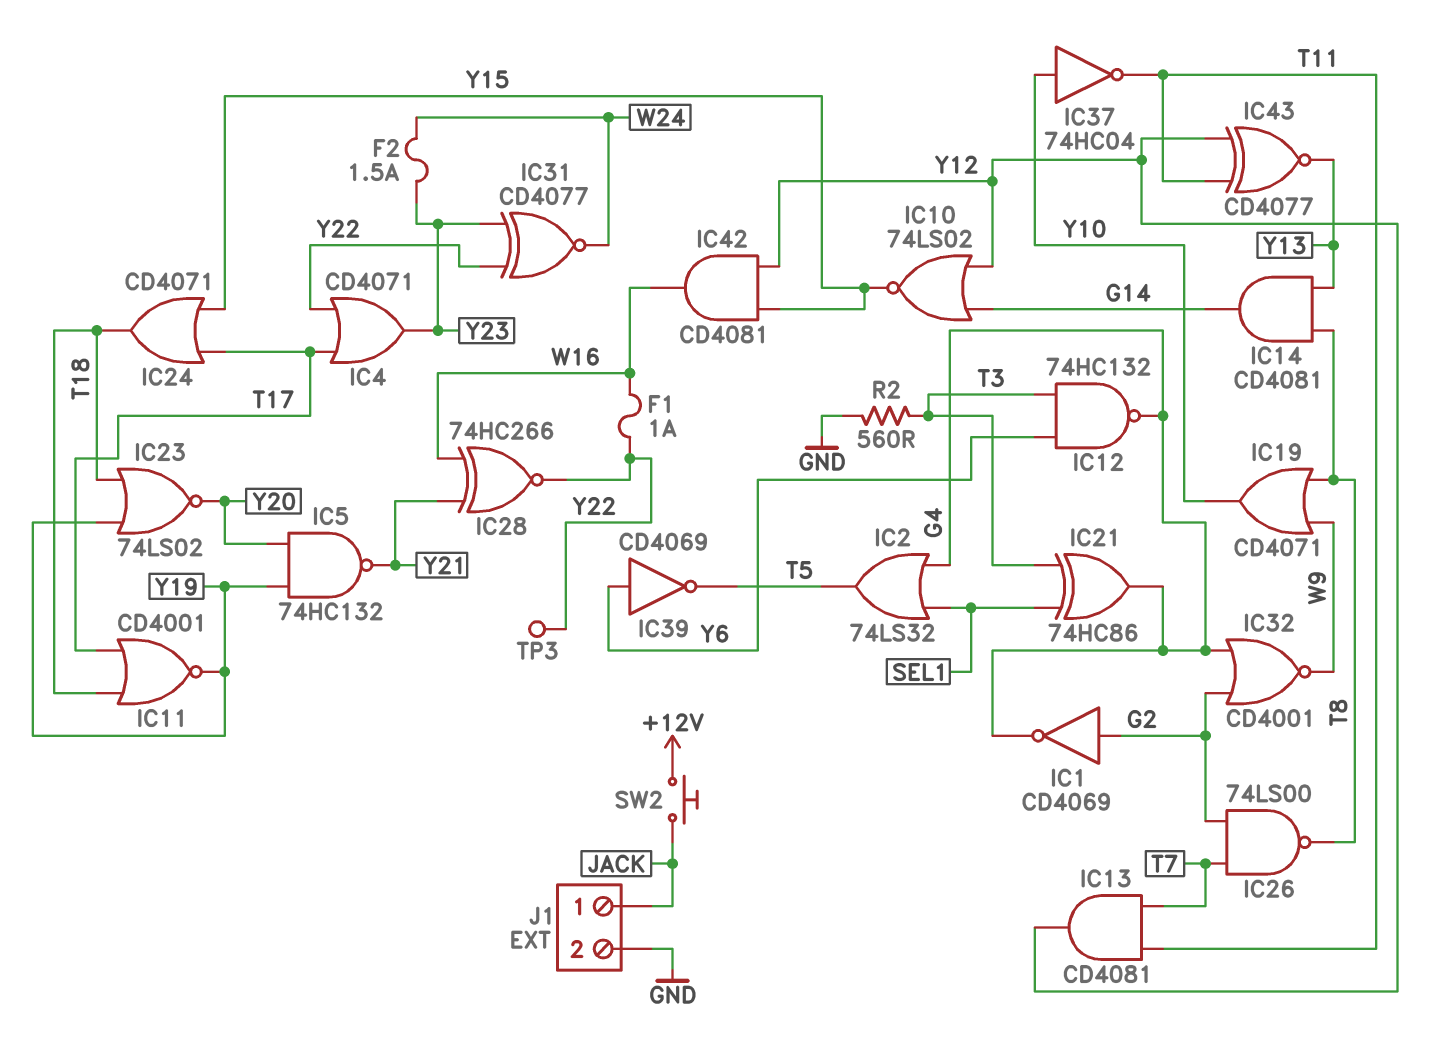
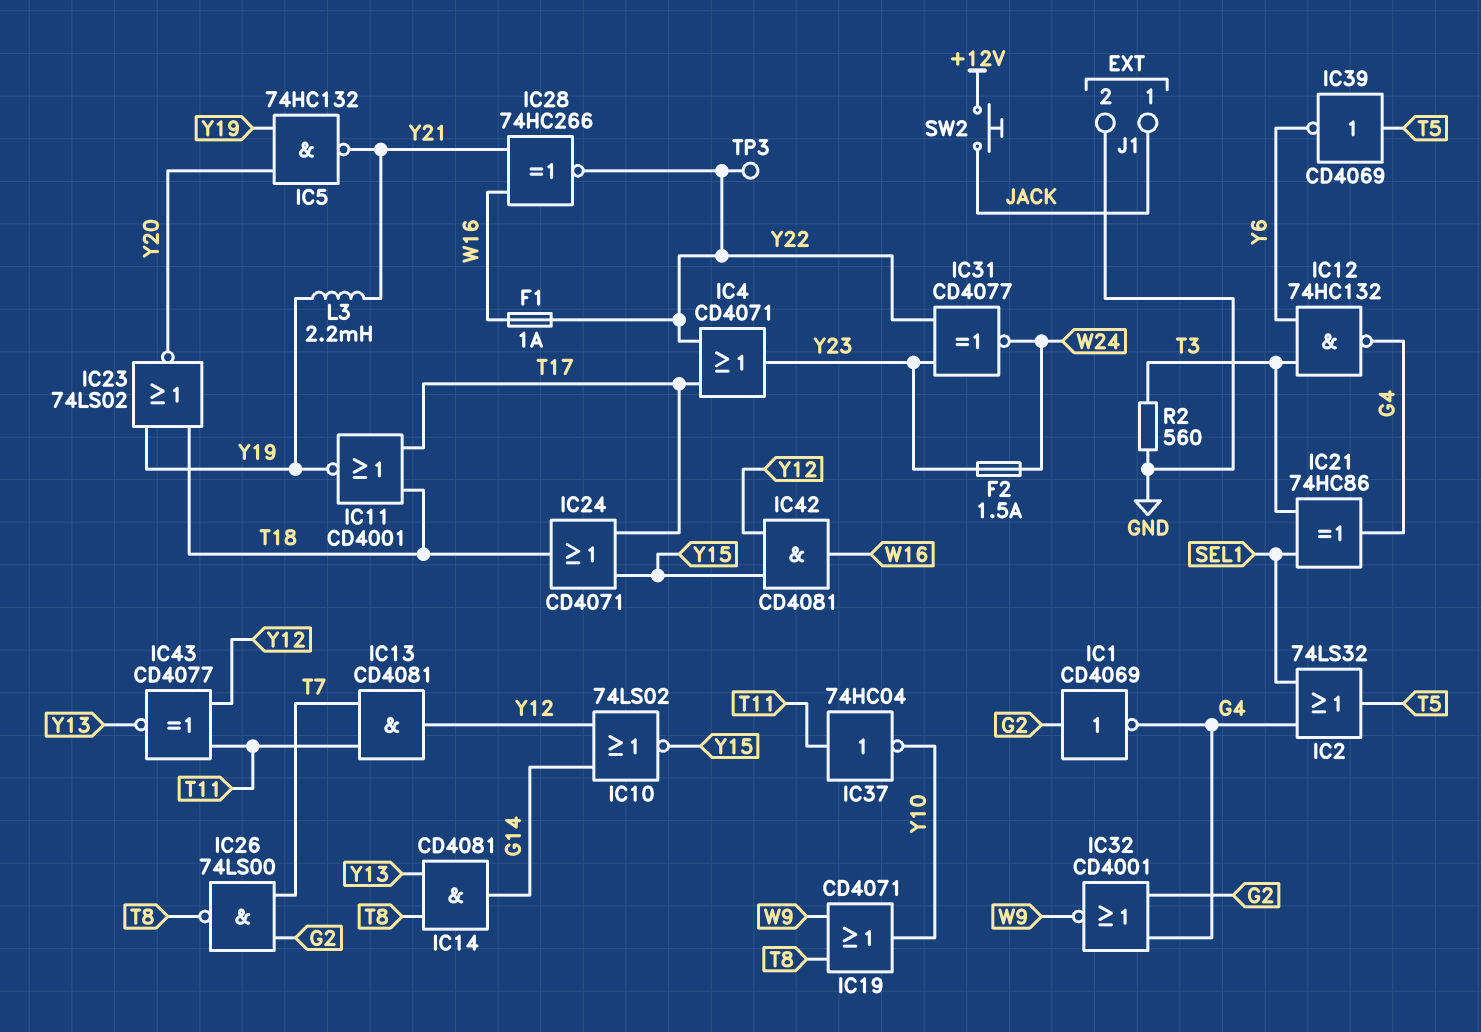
IC37: NOT 74HC04 (in Y10, out T11) -> NOT 74HC04 (in T11, out Y10)
IC39: NOT CD4069 (in Y6, out T5) -> NOT CD4069 (in T5, out Y6)
L3: none -> 2.2mH (Y19, Y21)

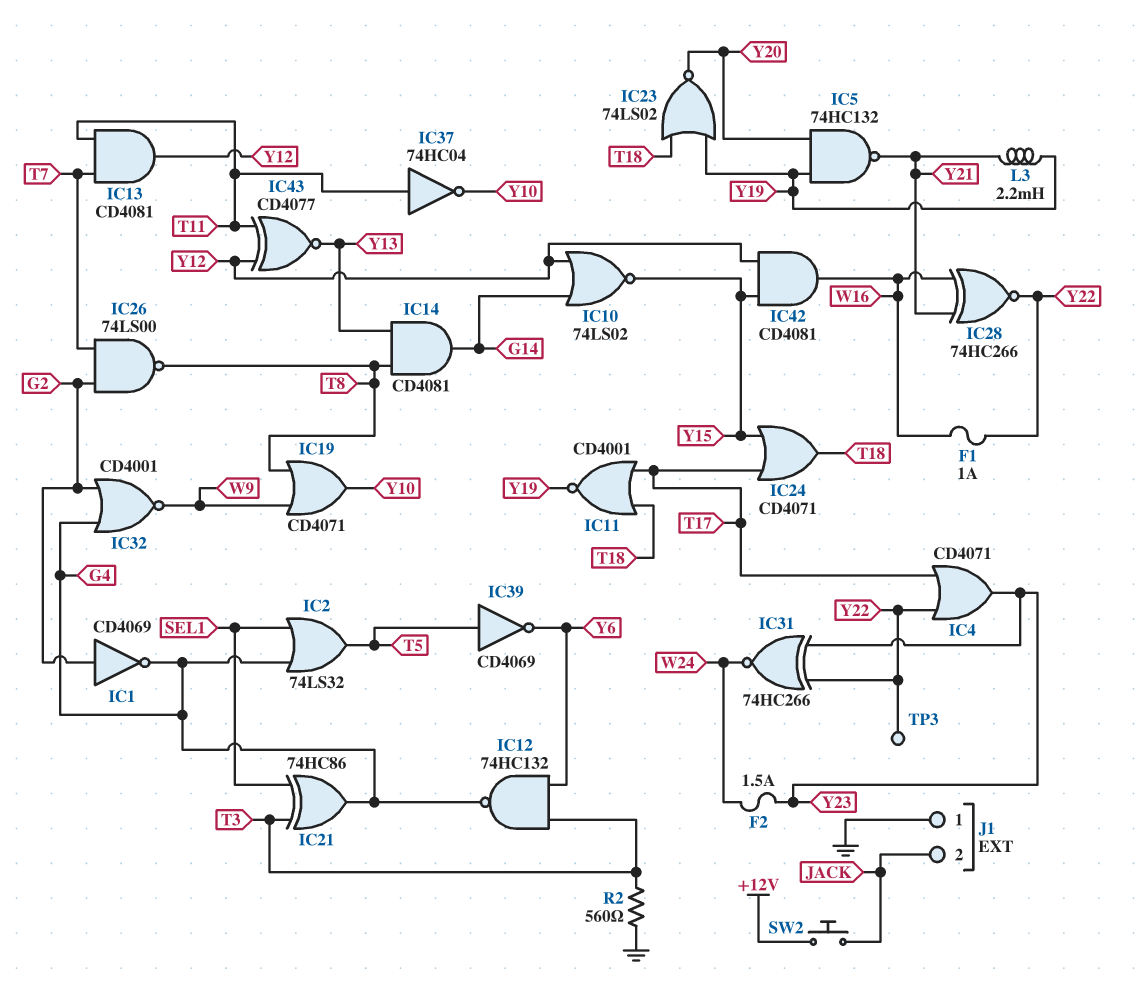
IC31: XNOR CD4077 (in Y22, in Y23, out W24) -> XNOR 74HC266 (in Y22, in Y23, out W24)
J1 pin 1: JACK -> GND
J1 pin 2: GND -> JACK

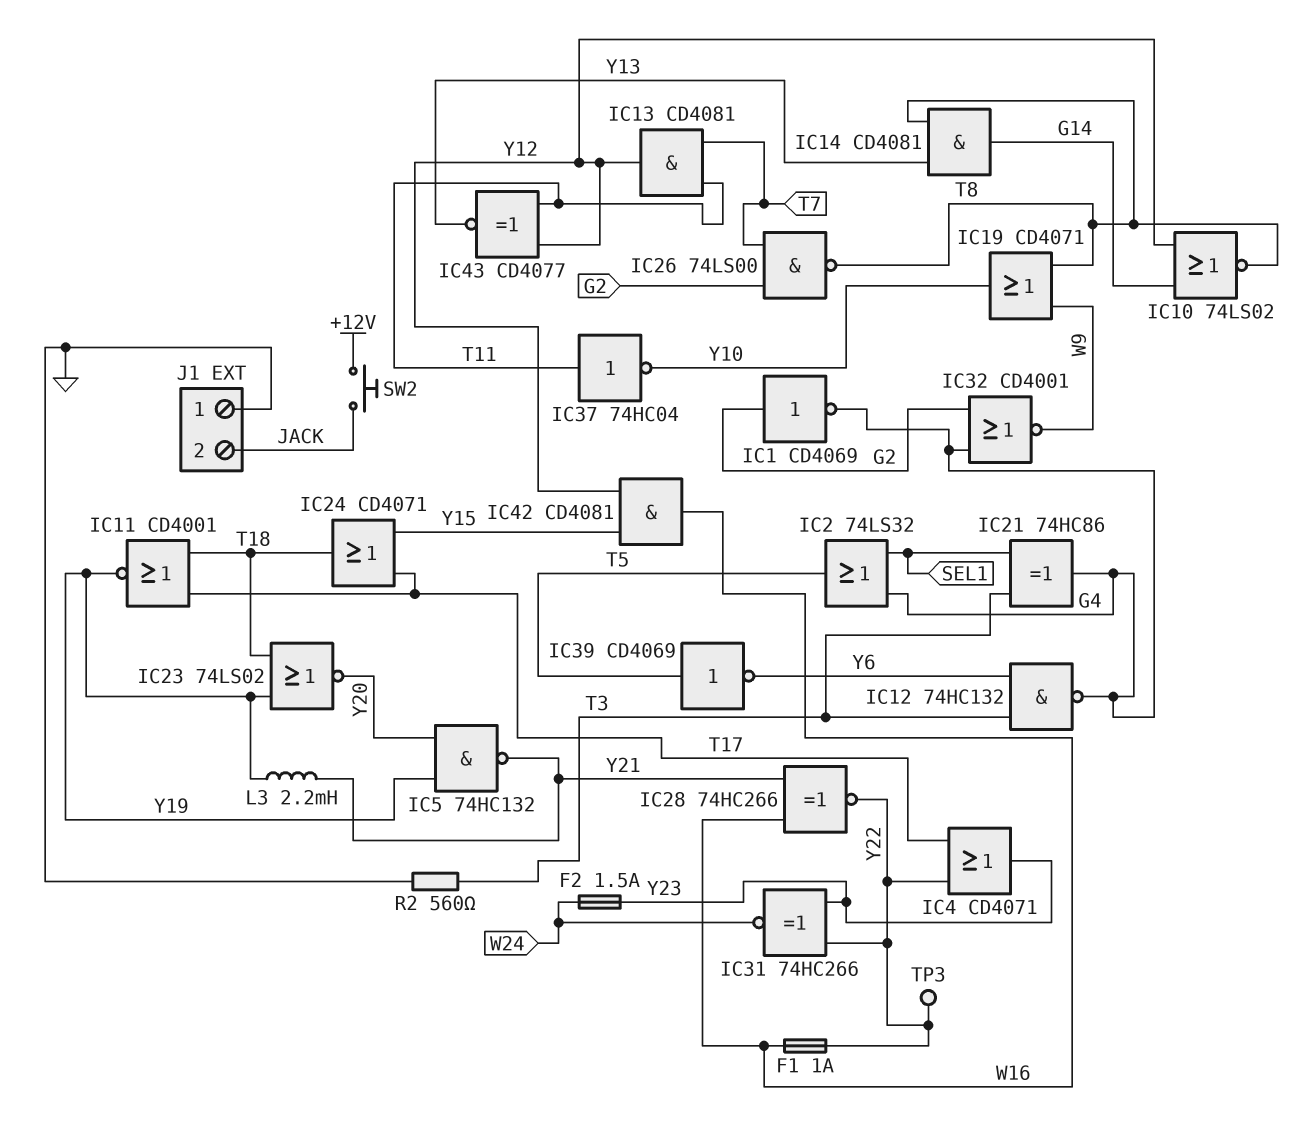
IC10: NOR 74LS02 (in G14, in Y12, out Y15) -> NOR 74LS02 (in G14, in Y12, out T8)

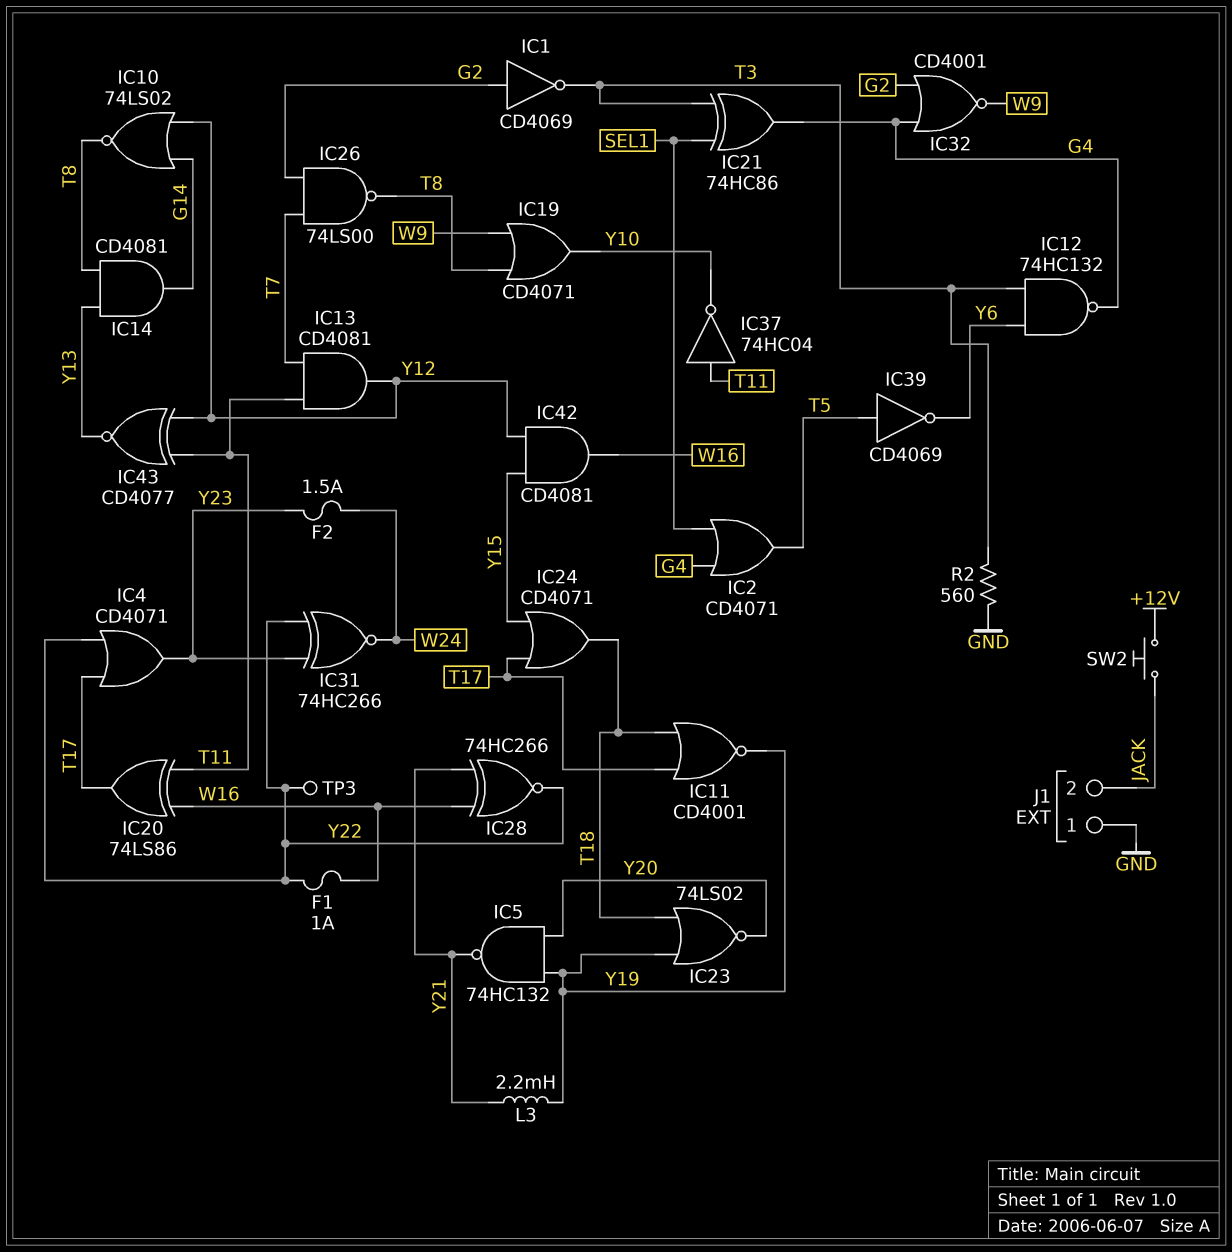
IC1: NOT CD4069 (in G2, out G4) -> NOT CD4069 (in G2, out T3)
IC2: OR 74LS32 (in G4, in SEL1, out T5) -> OR CD4071 (in G4, in SEL1, out T5)
IC20: none -> XOR 74LS86 (in T11, in W16, out T17)

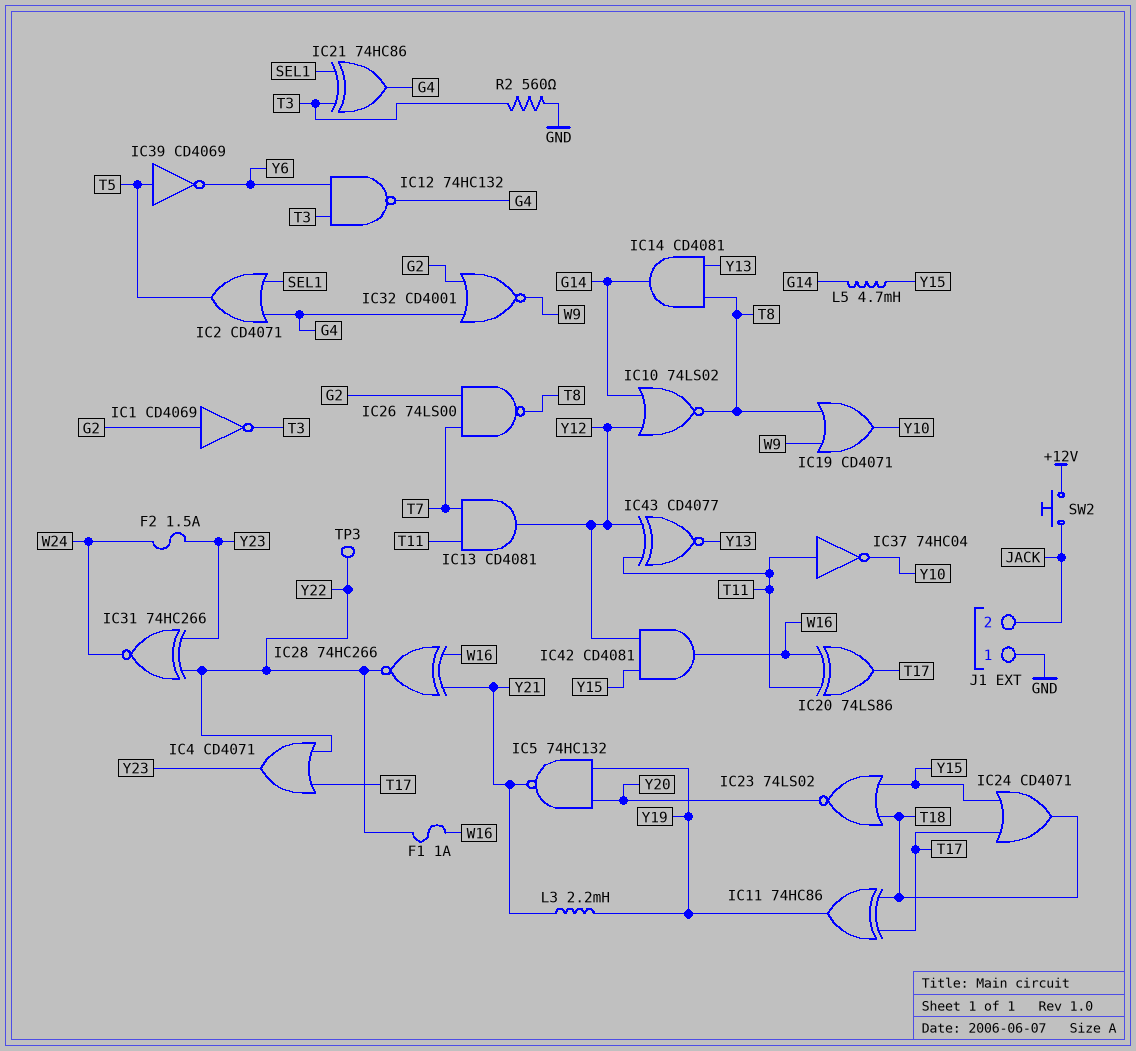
IC11: NOR CD4001 (in T17, in T18, out Y19) -> XOR 74HC86 (in T17, in T18, out Y19)
IC23: NOR 74LS02 (in T18, in Y19, out Y20) -> NOR 74LS02 (in T18, in Y15, out Y20)
L5: none -> 4.7mH (G14, Y15)

